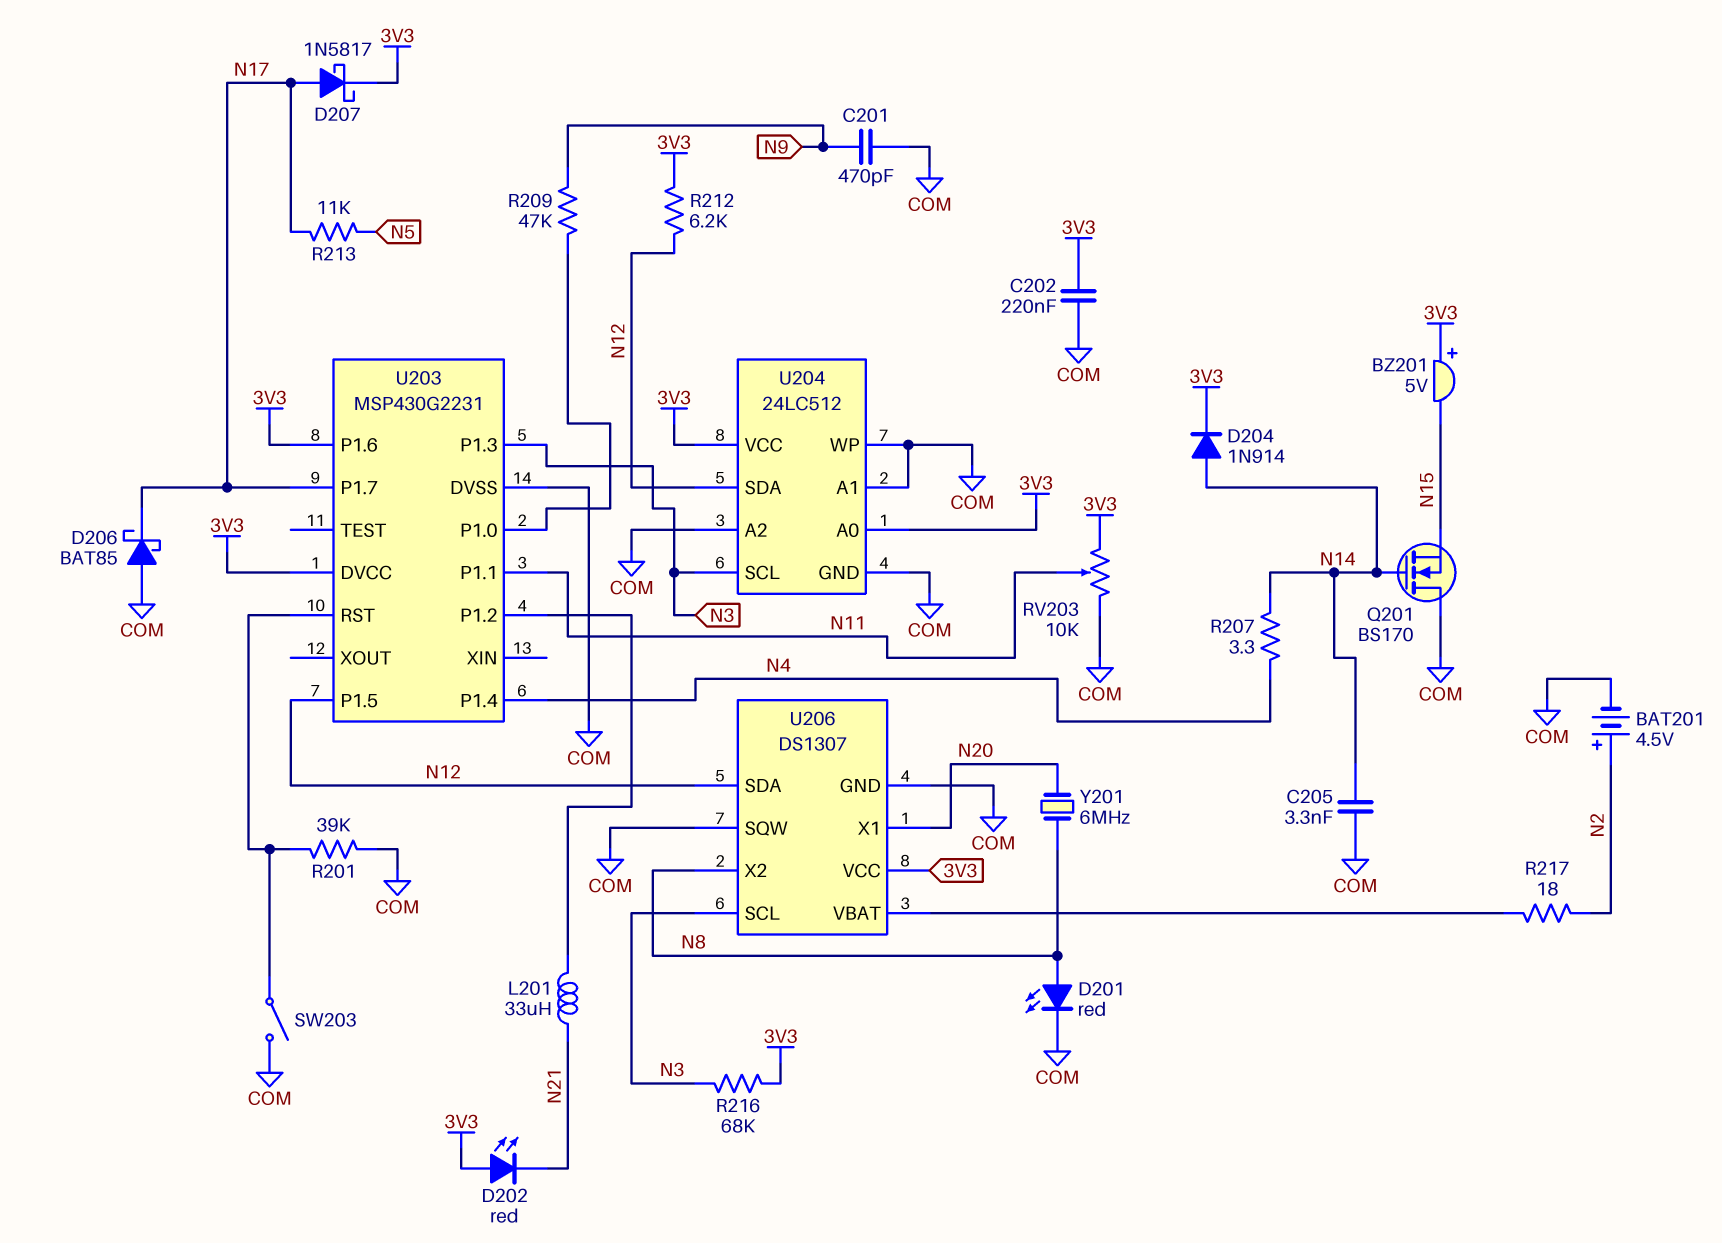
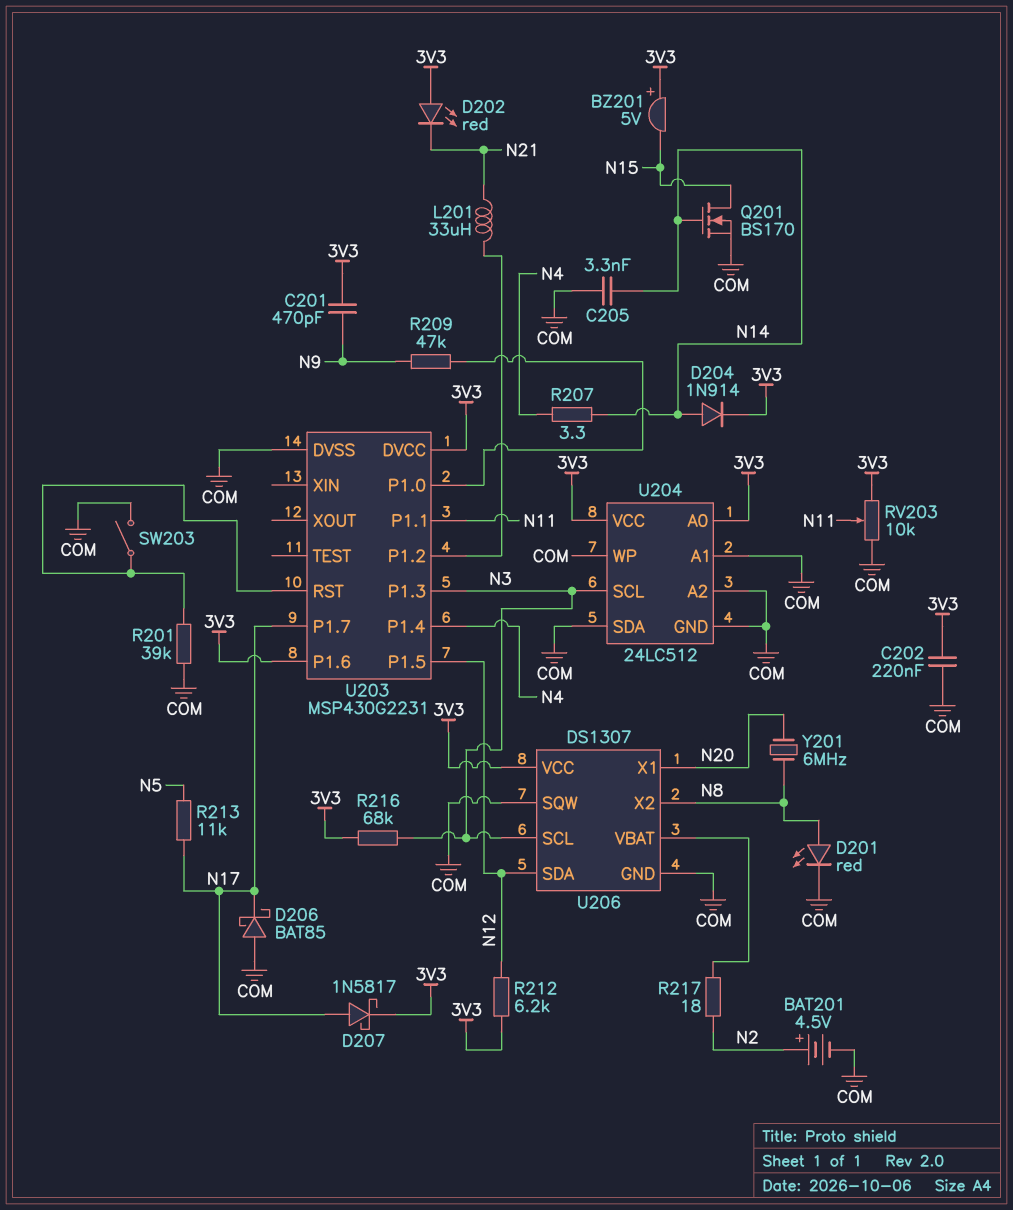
C201: 470pF (COM, N9) -> 470pF (3V3, N9)
Q201: NMOS BS170 (G N14, D COM, S N15) -> NMOS BS170 (G N14, D N15, S COM)
U204 pin SDA: N12 -> COM

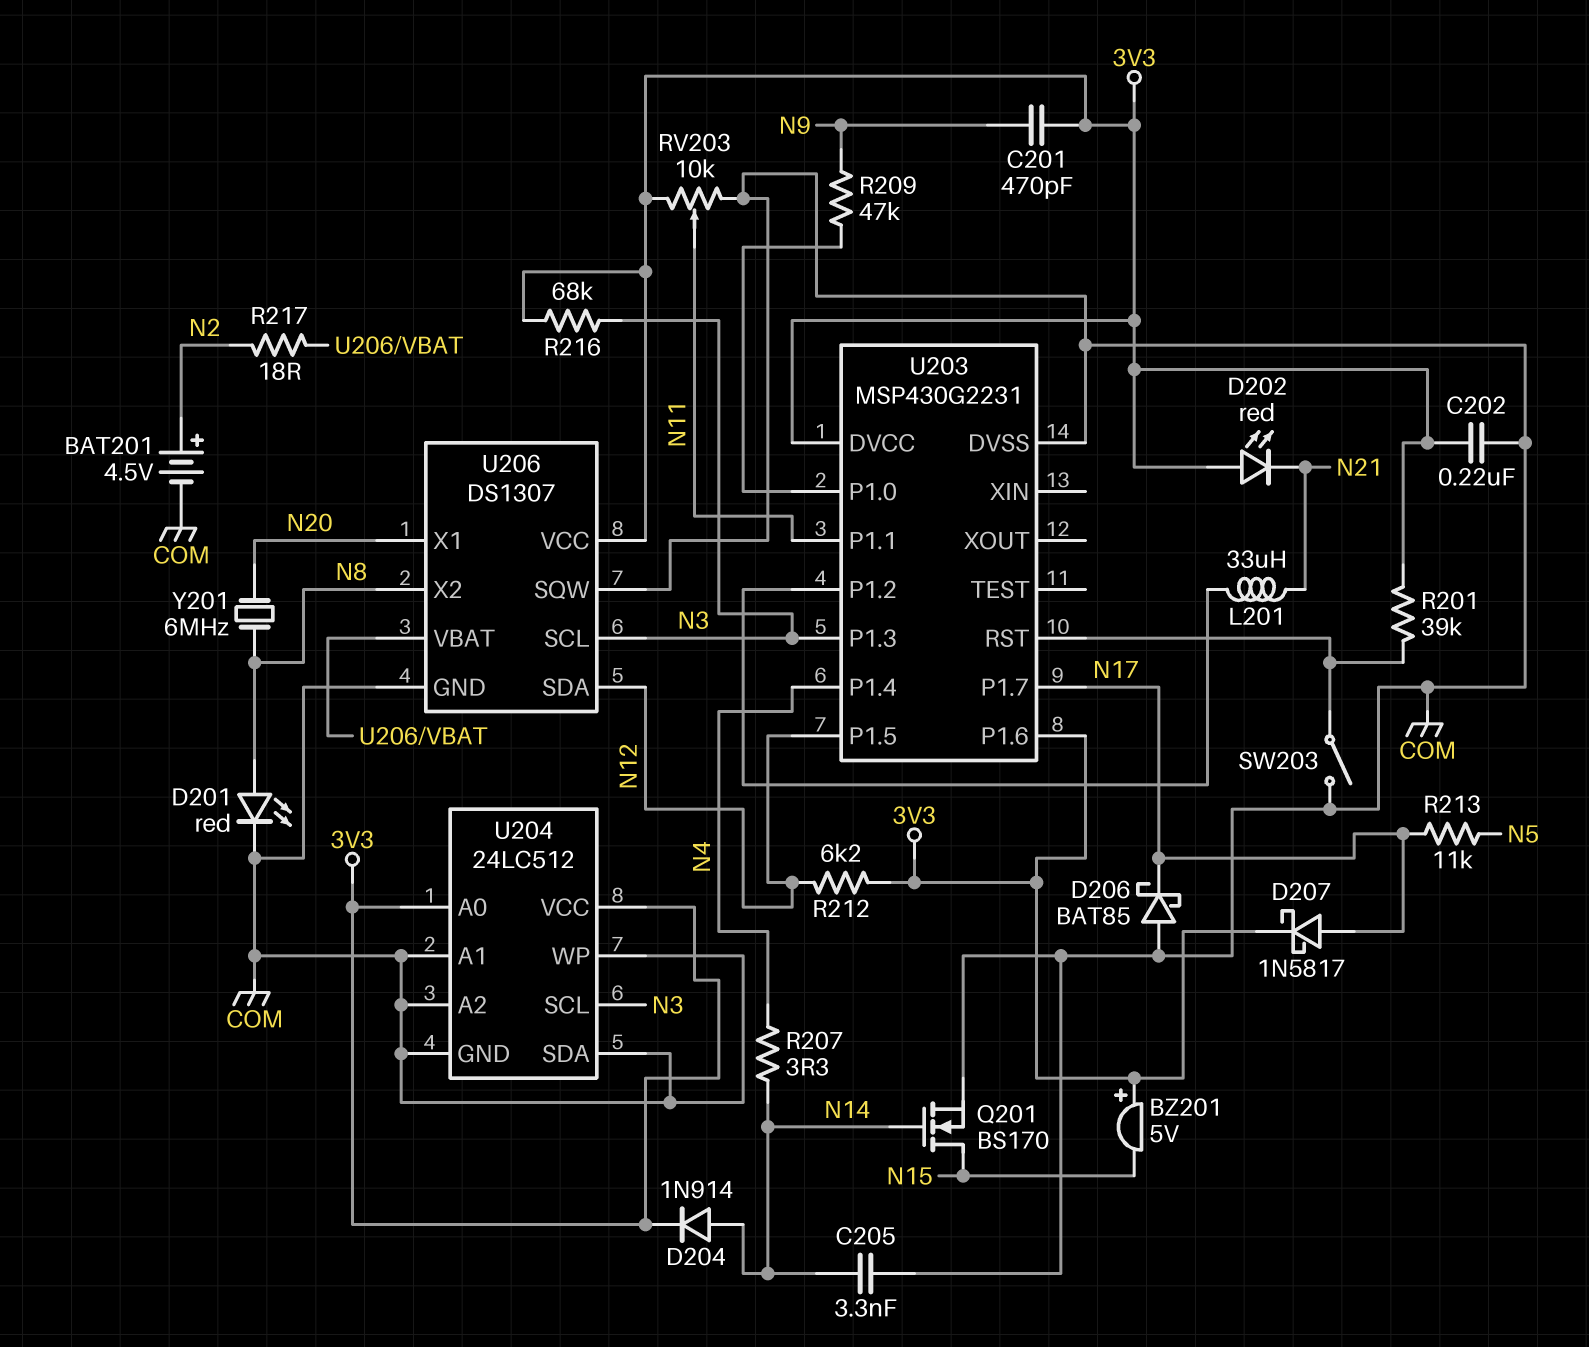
R201: 39k (COM, U203/RST) -> 39k (3V3, U203/RST)

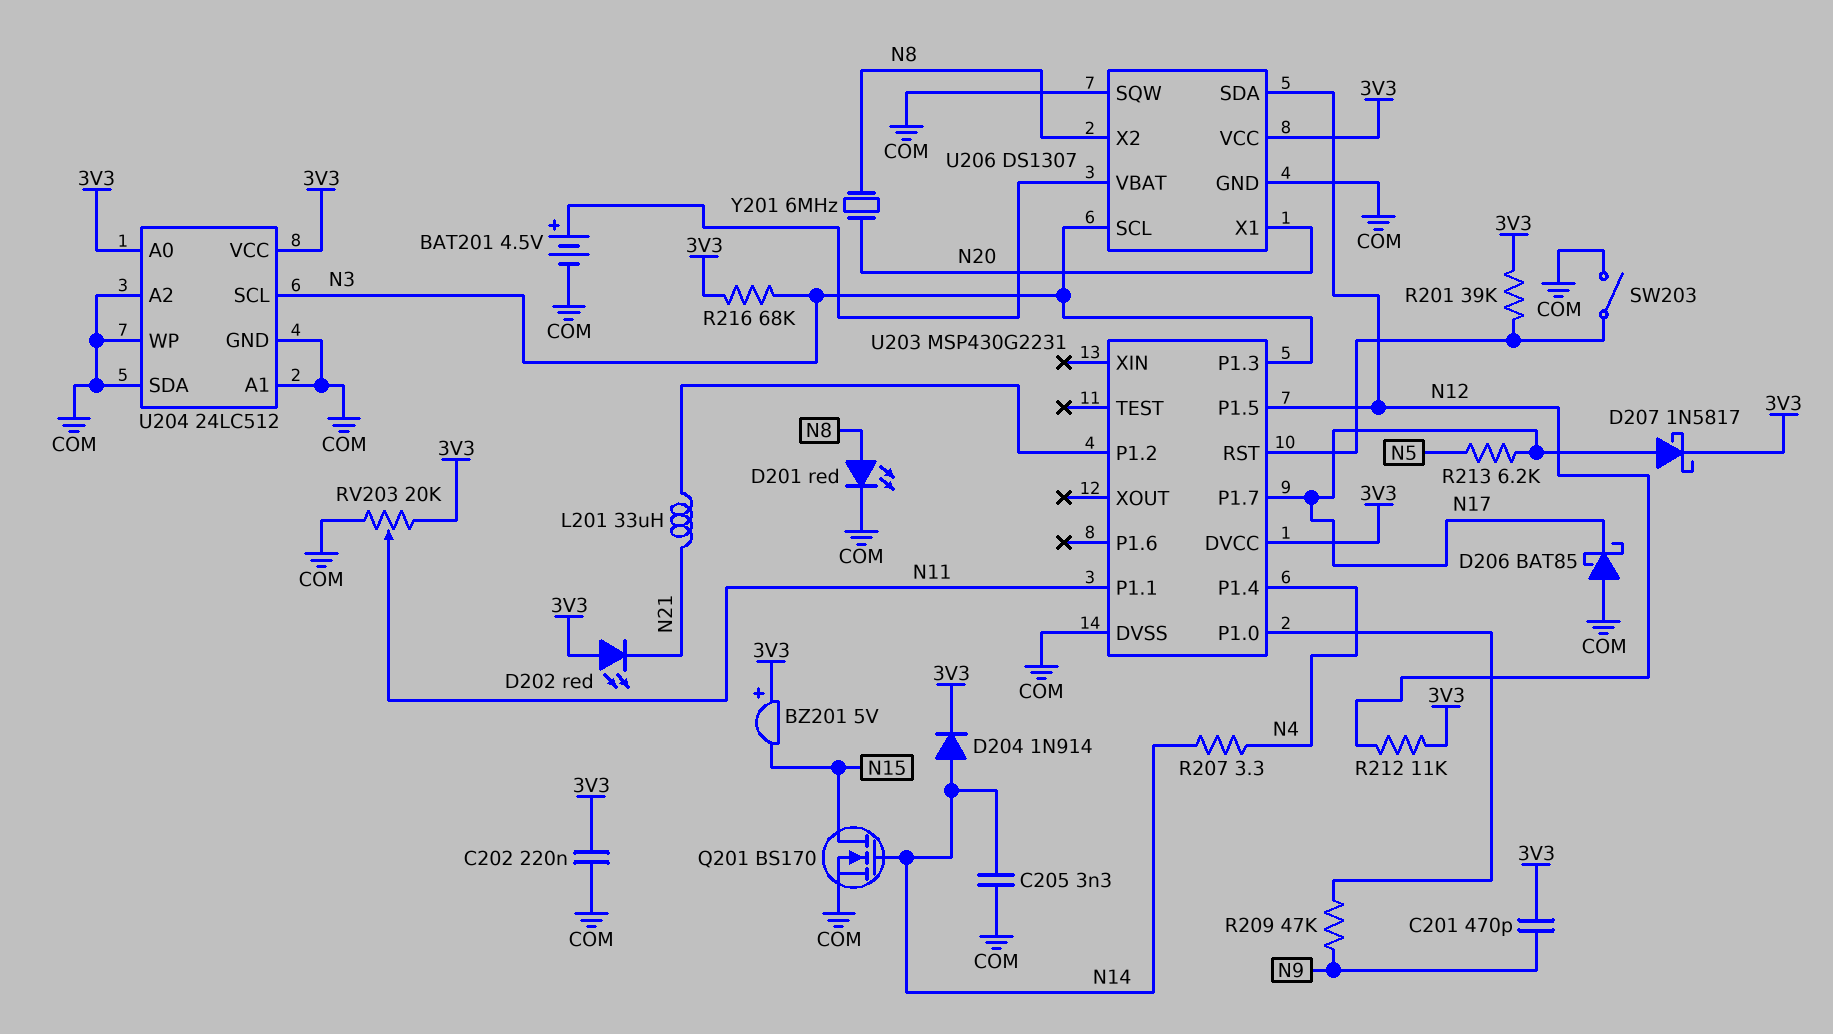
BAT201: 4.5V (plus N2, minus COM) -> 4.5V (plus U206/VBAT, minus COM)
R212: 6.2k (3V3, N12) -> 11k (3V3, N12)
R213: 11k (N5, N17) -> 6.2k (N5, N17)
R217: 18 (N2, U206/VBAT) -> none
RV203: 10k (3V3, COM, wiper N11) -> 20k (3V3, COM, wiper N11)
U203 pin P1.6: 3V3 -> none

